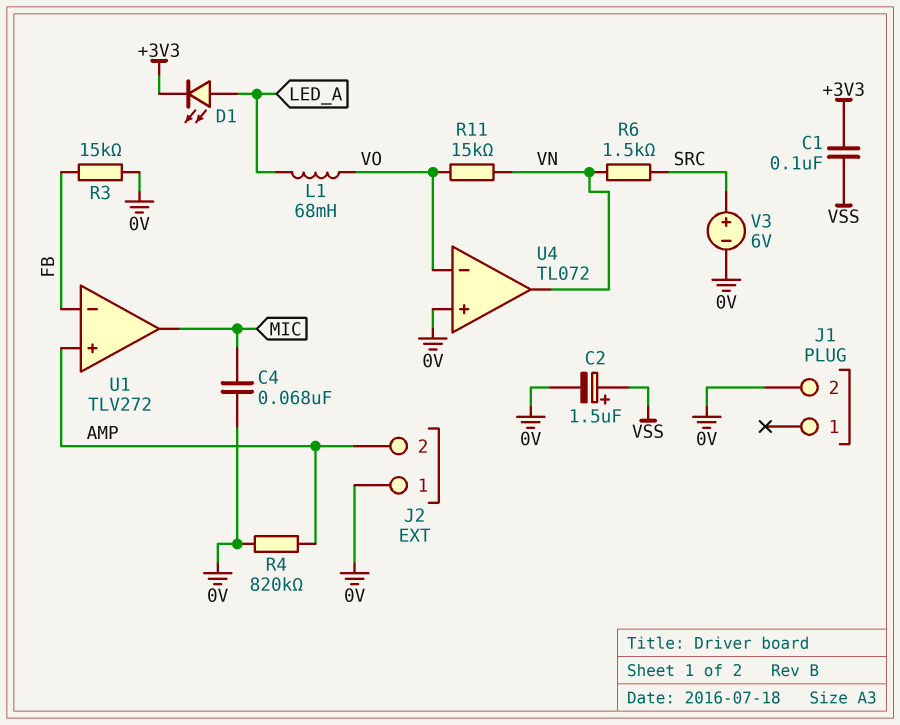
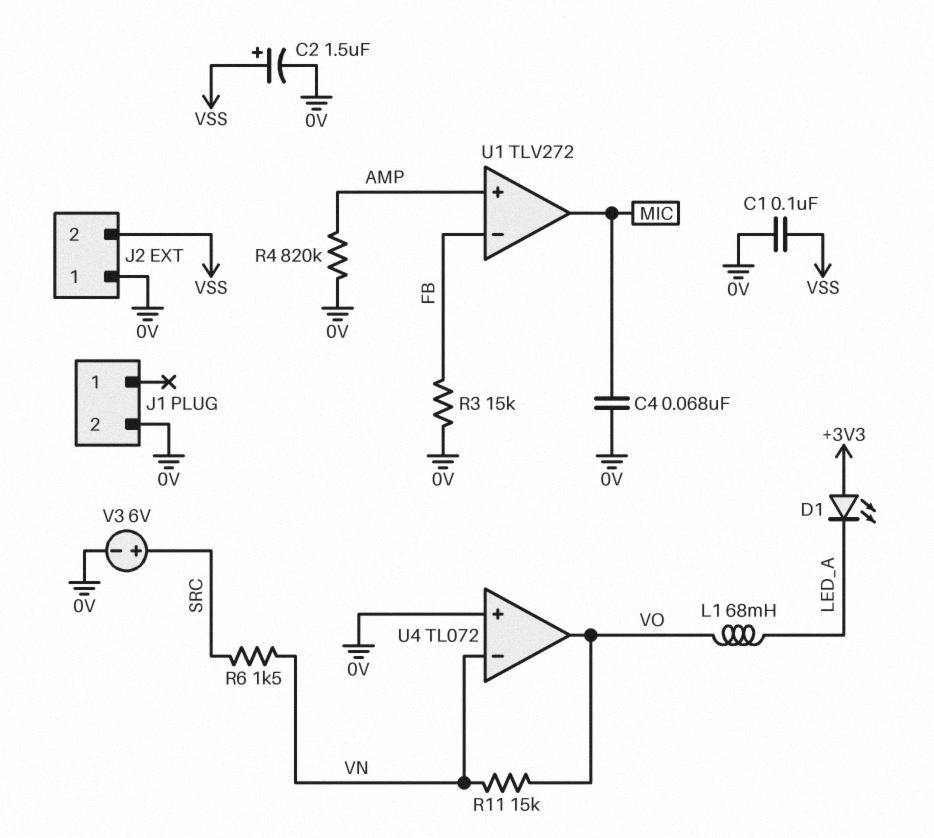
C1: 100nF (+3V3, VSS) -> 100nF (0V, VSS)
D1: LED (A LED_A, K +3V3) -> LED (A +3V3, K LED_A)
J2 pin 2: AMP -> VSS
U4 pin in-: VO -> VN
U4 pin out: VN -> VO

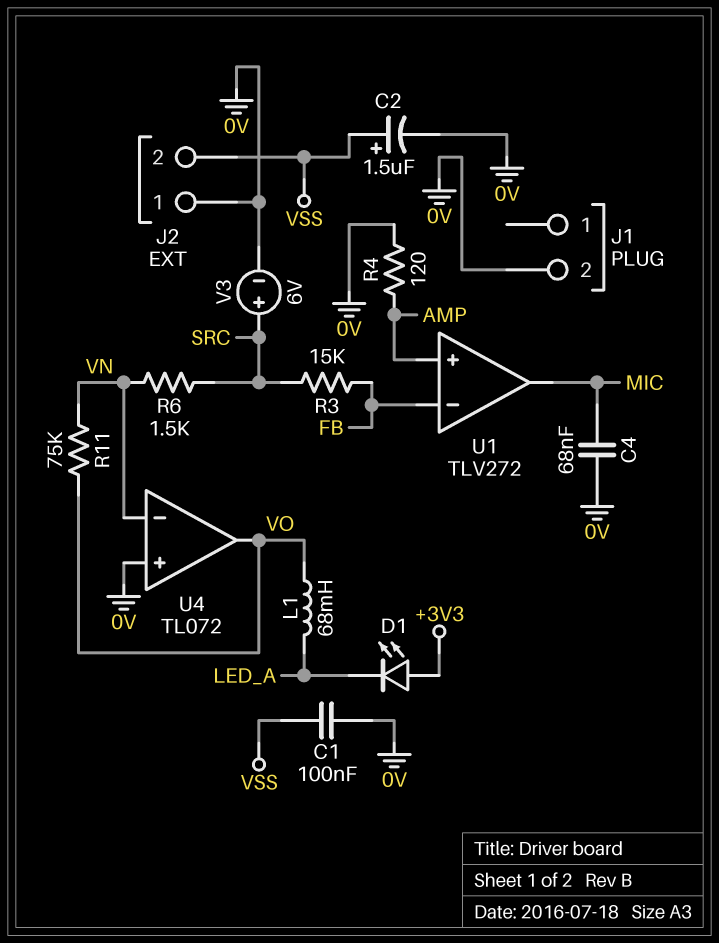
R3: 15k (0V, FB) -> 15k (FB, SRC)
R4: 820k (0V, AMP) -> 120 (0V, AMP)
R11: 15k (VN, VO) -> 75k (VN, VO)

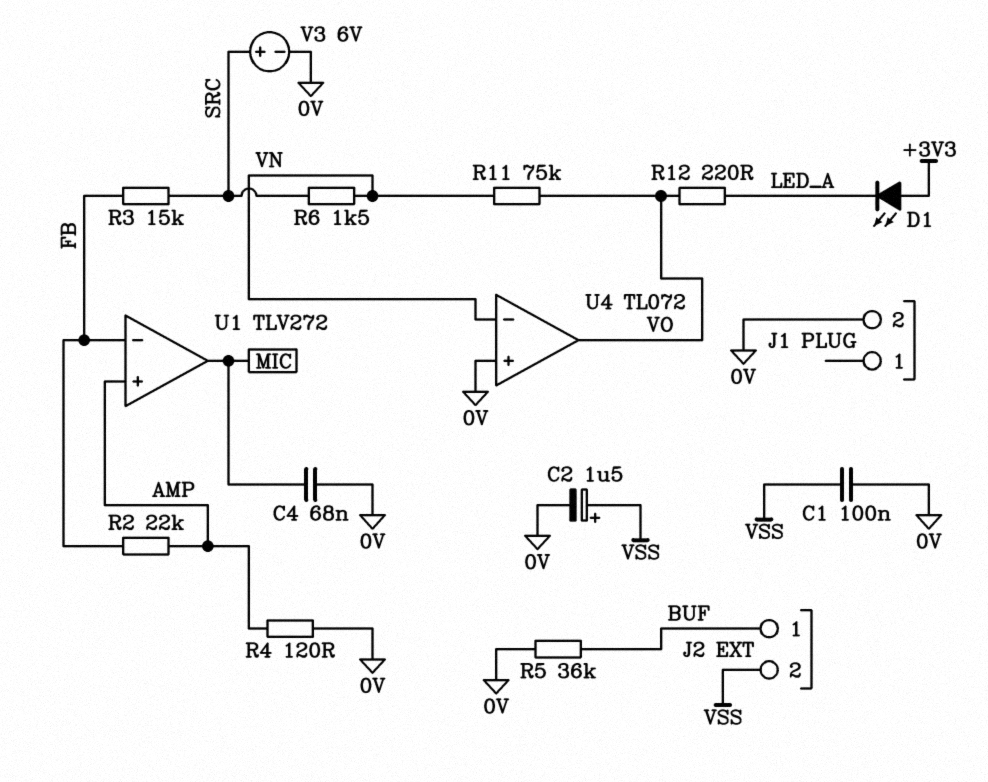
J2 pin 1: 0V -> BUF
L1: 68mH (LED_A, VO) -> none
R2: none -> 22k (AMP, FB)
R5: none -> 36k (0V, BUF)
R12: none -> 220 (LED_A, VO)

